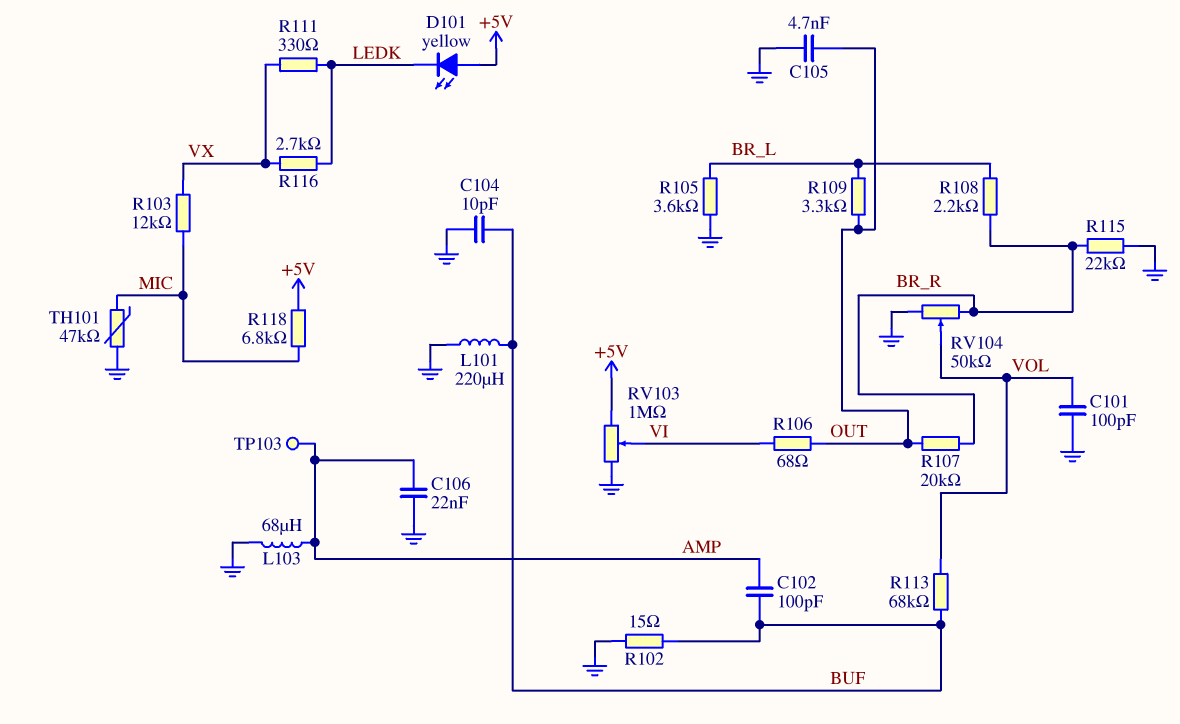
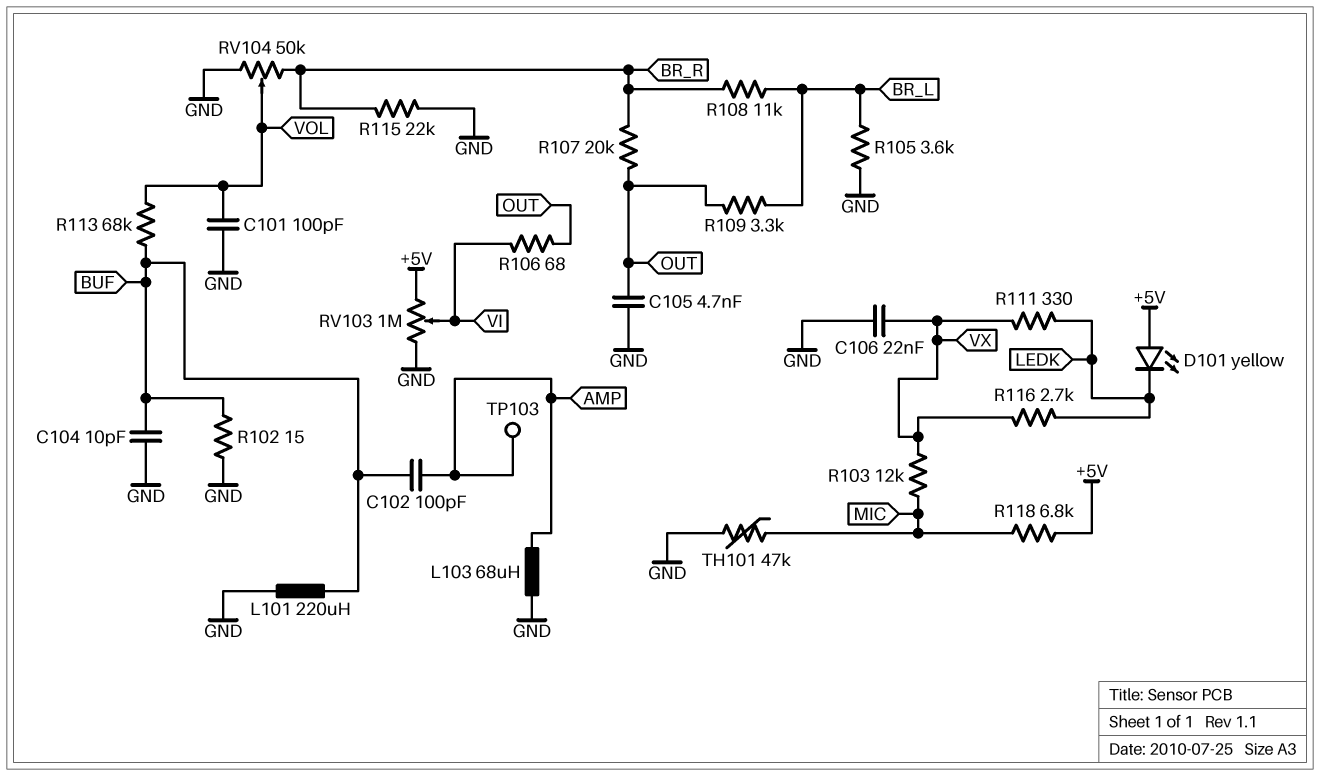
C106: 22nF (AMP, GND) -> 22nF (GND, VX)
R108: 2.2k (BR_L, BR_R) -> 11k (BR_L, BR_R)

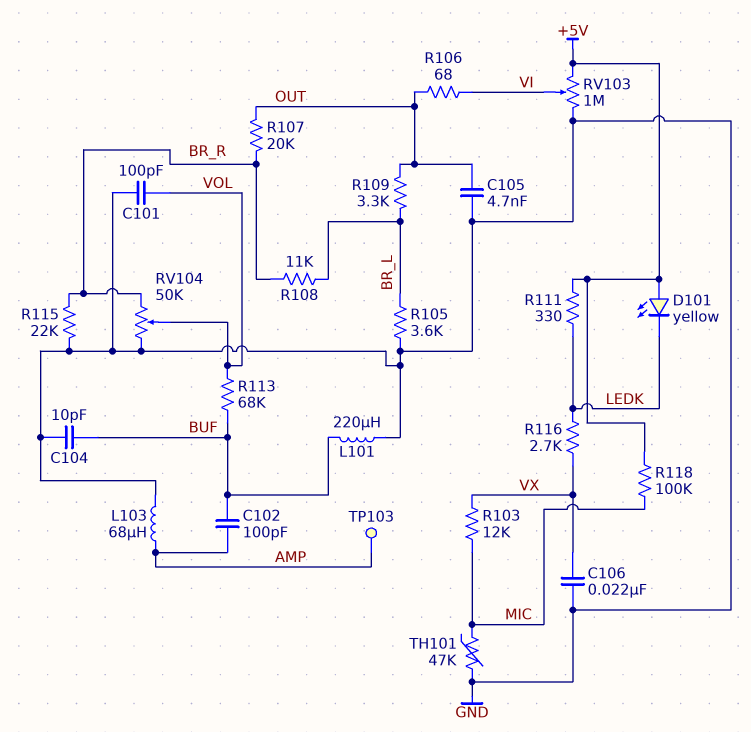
R102: 15 (BUF, GND) -> none
R111: 330 (LEDK, VX) -> 330 (+5V, LEDK)
R118: 6.8k (+5V, MIC) -> 100k (+5V, MIC)

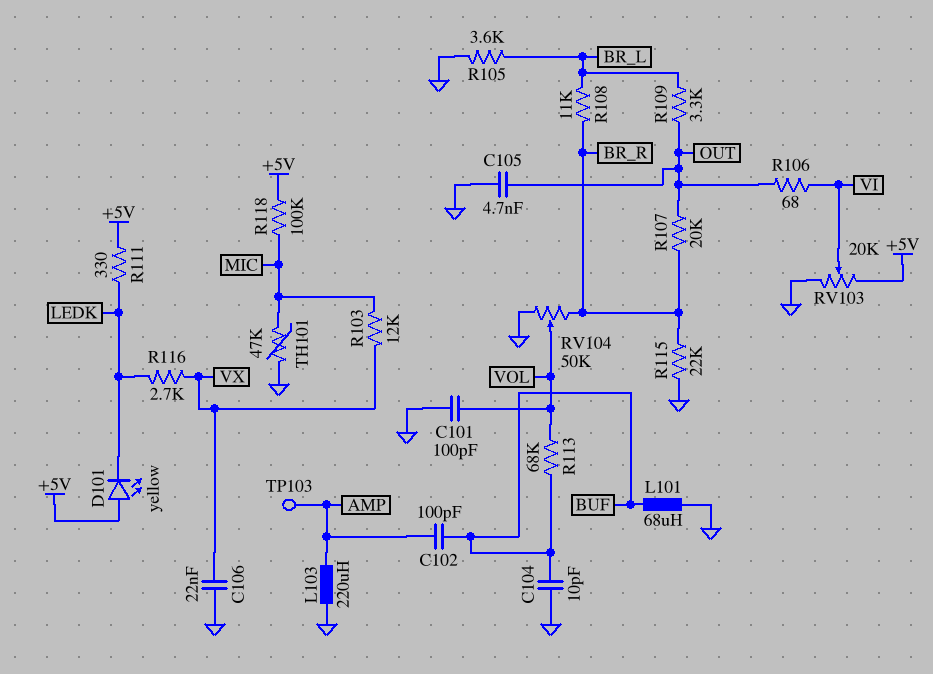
L101: 220uH (BUF, GND) -> 68uH (BUF, GND)
L103: 68uH (AMP, GND) -> 220uH (AMP, GND)
RV103: 1M (+5V, GND, wiper VI) -> 20k (+5V, GND, wiper VI)

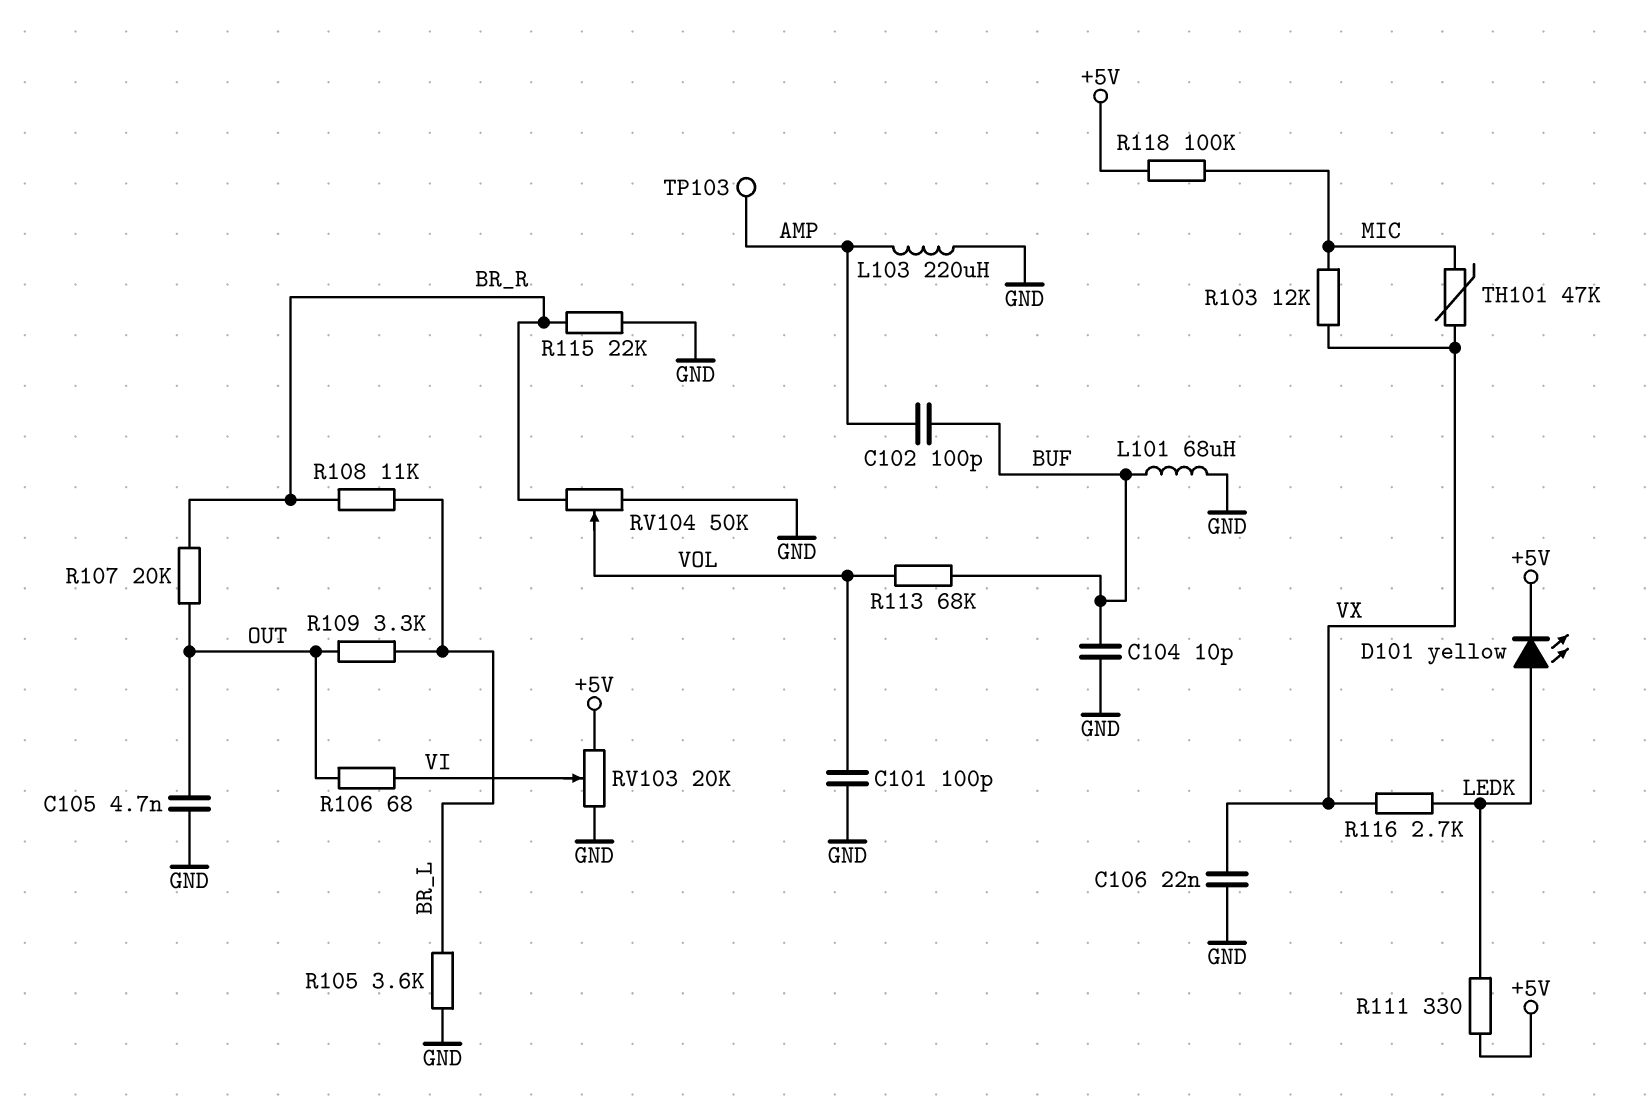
D101: LED yellow (A +5V, K LEDK) -> LED yellow (A LEDK, K +5V)
TH101: 47k (GND, MIC) -> 47k (MIC, VX)

